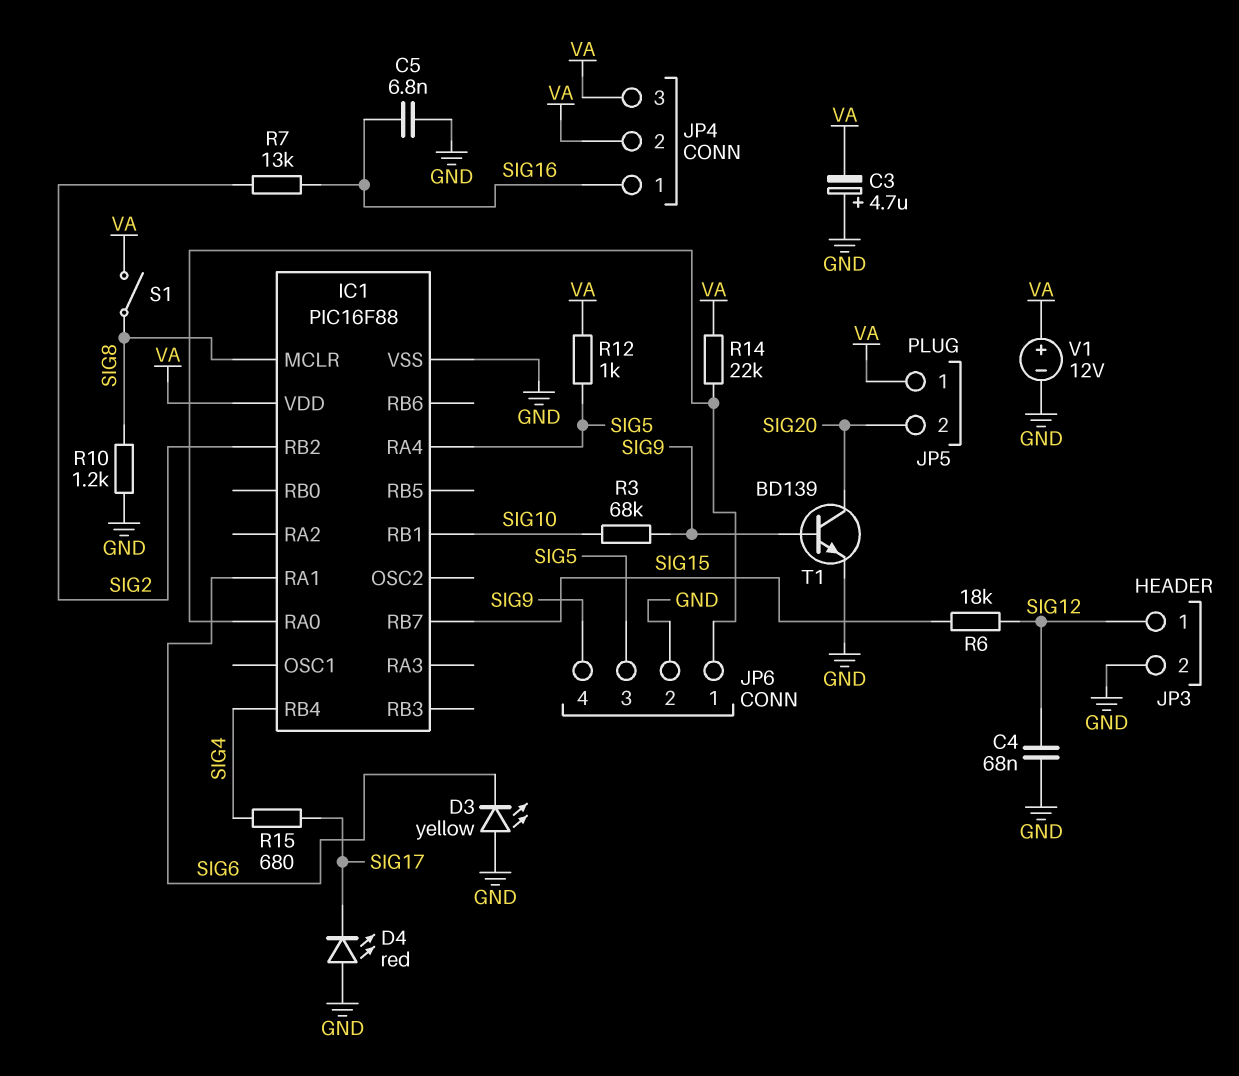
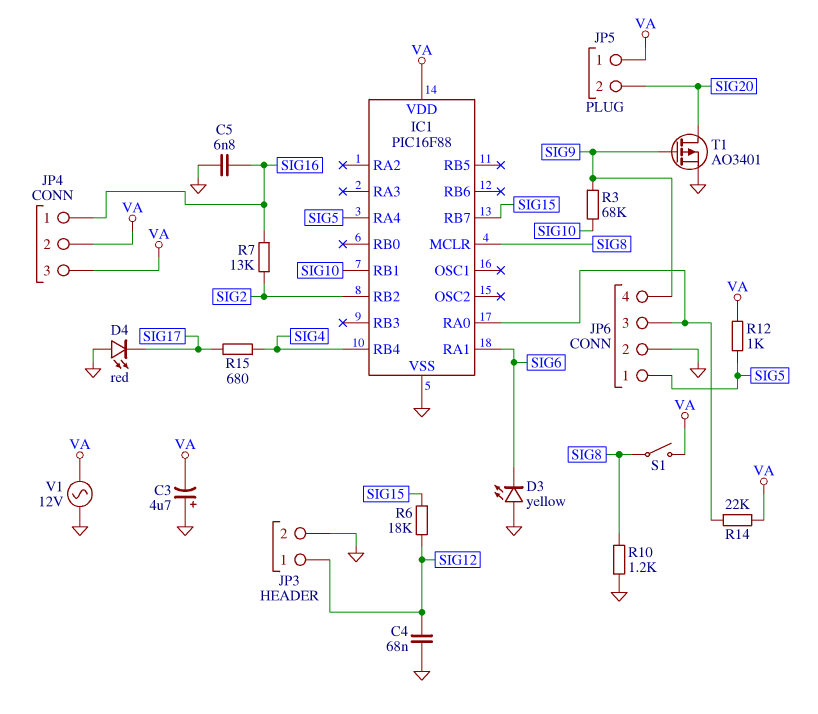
JP6 pin 1: IC1/RA0 -> SIG5
JP6 pin 3: SIG5 -> IC1/RA0
T1: NPN BD139 (B SIG9, C SIG20, E GND) -> PMOS AO3401 (G SIG9, D SIG20, S GND)
V1: 12V (plus VA, minus GND) -> AC 12V (GND, VA)

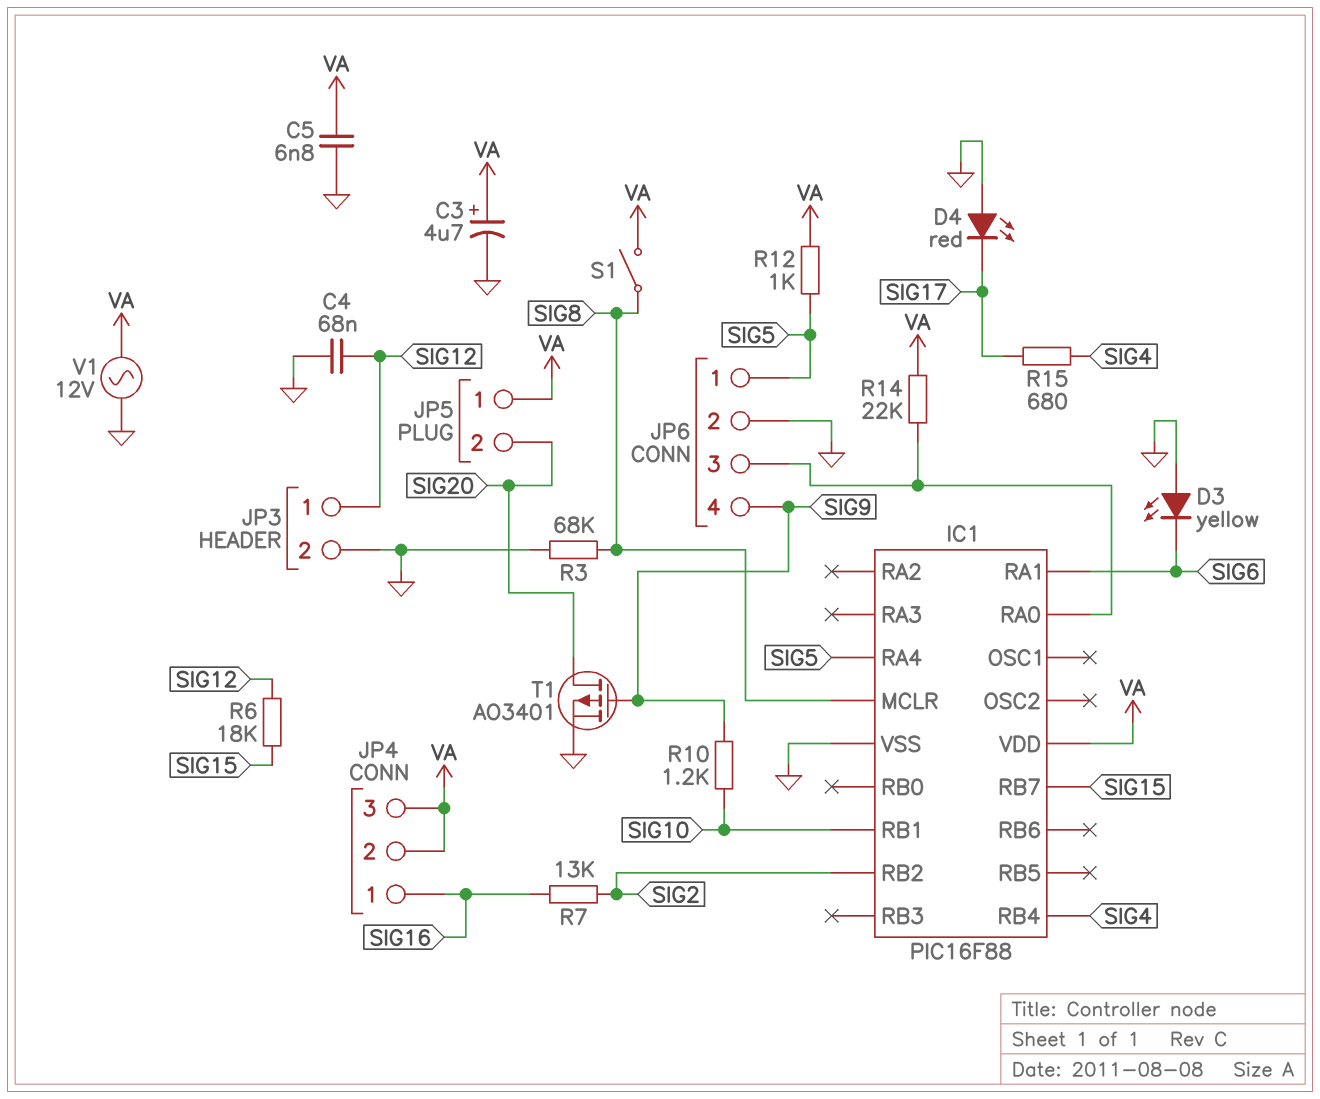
C3: 4.7uF (plus GND, minus VA) -> 4.7uF (plus VA, minus GND)
C5: 6.8nF (GND, SIG16) -> 6.8nF (GND, VA)
R3: 68k (SIG9, SIG10) -> 68k (GND, SIG8)
R10: 1.2k (GND, SIG8) -> 1.2k (SIG9, SIG10)

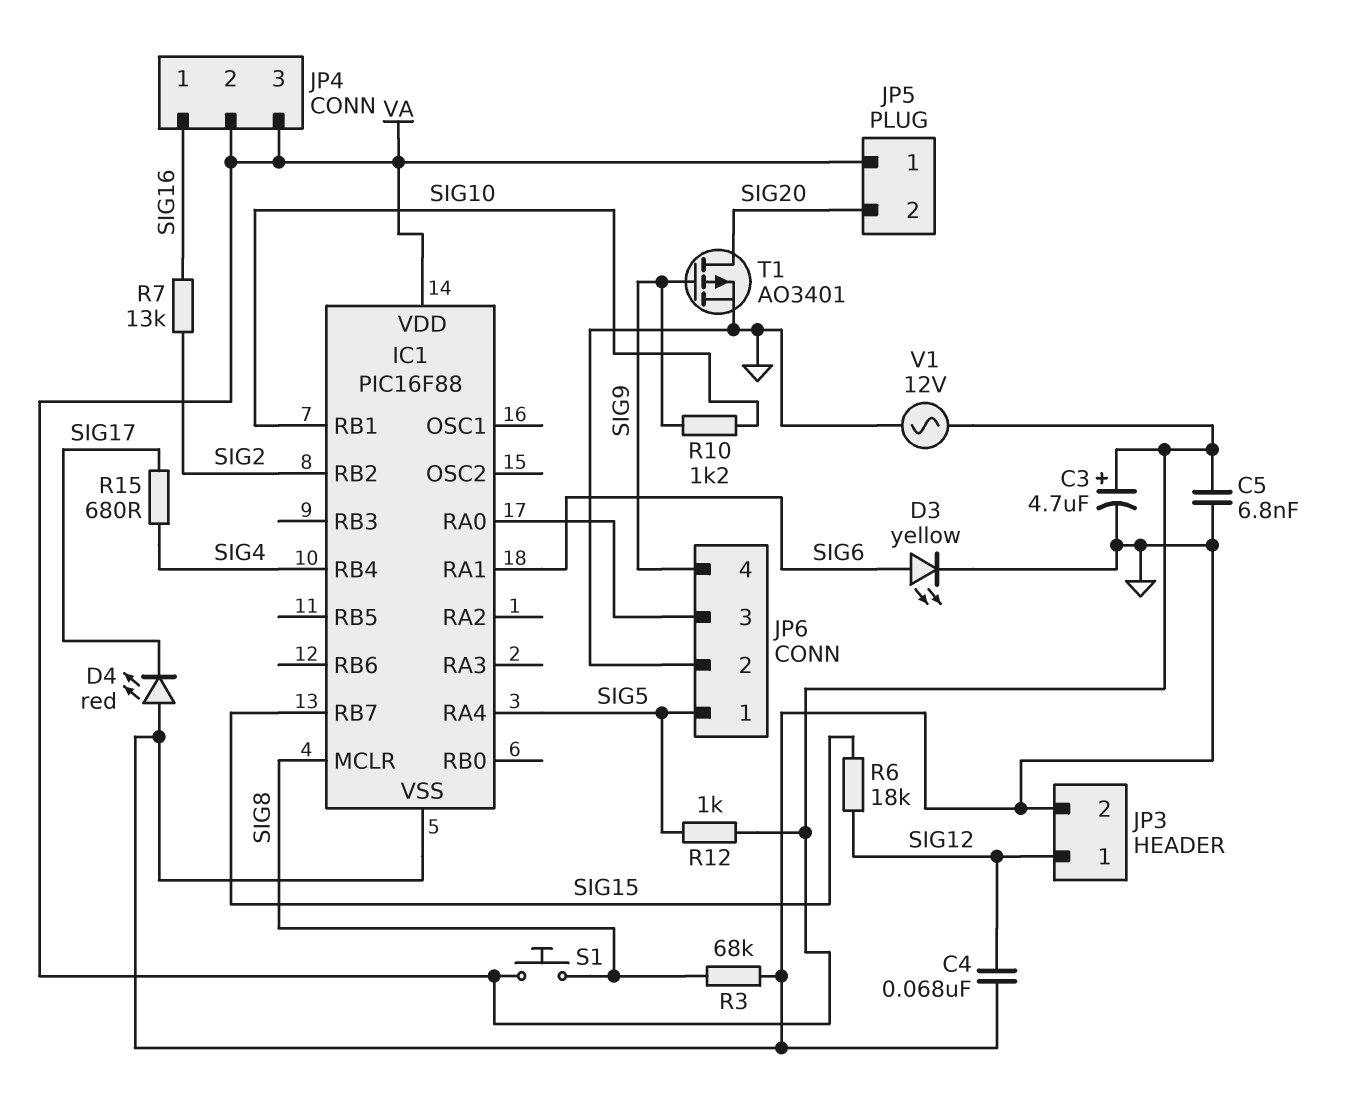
D3: LED yellow (A GND, K SIG6) -> LED yellow (A SIG6, K GND)
R14: 22k (IC1/RA0, VA) -> none
S1: switch (SIG8, VA) -> button (SIG8, VA)

